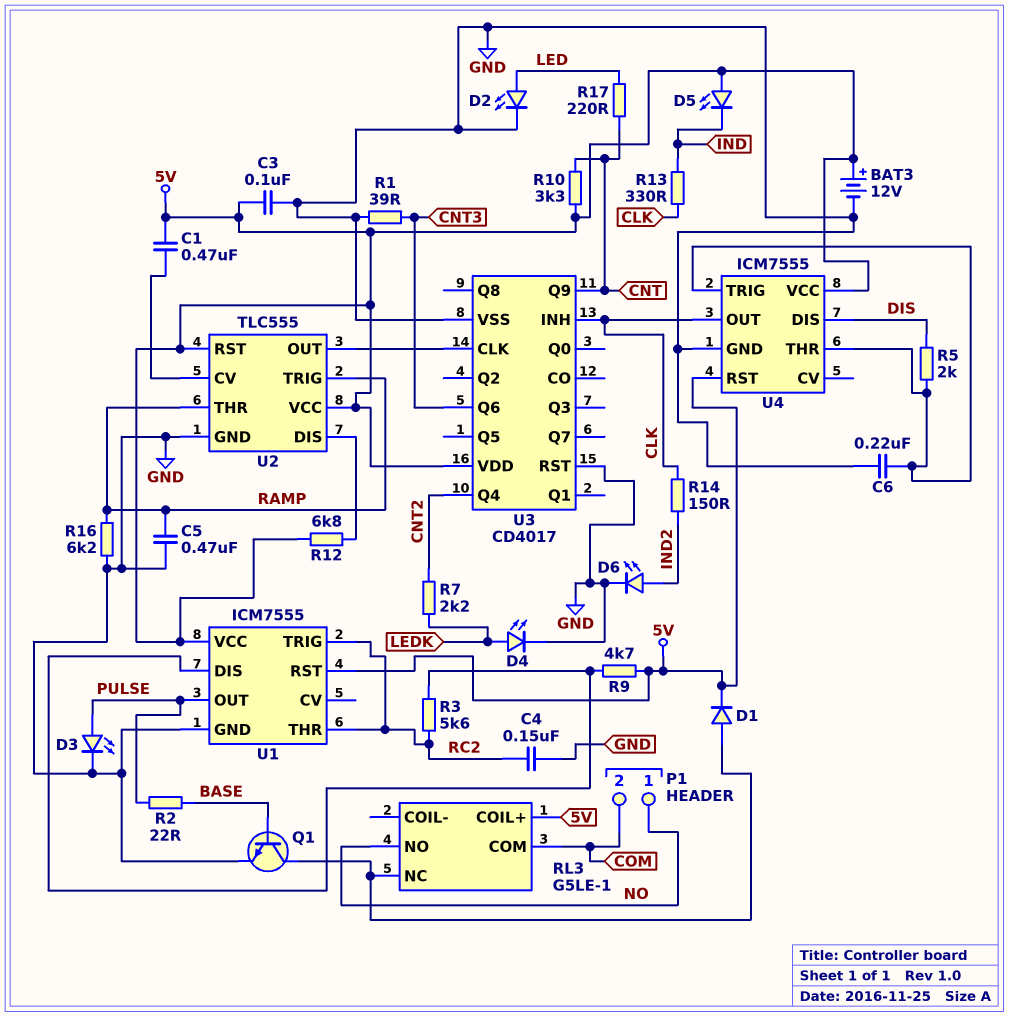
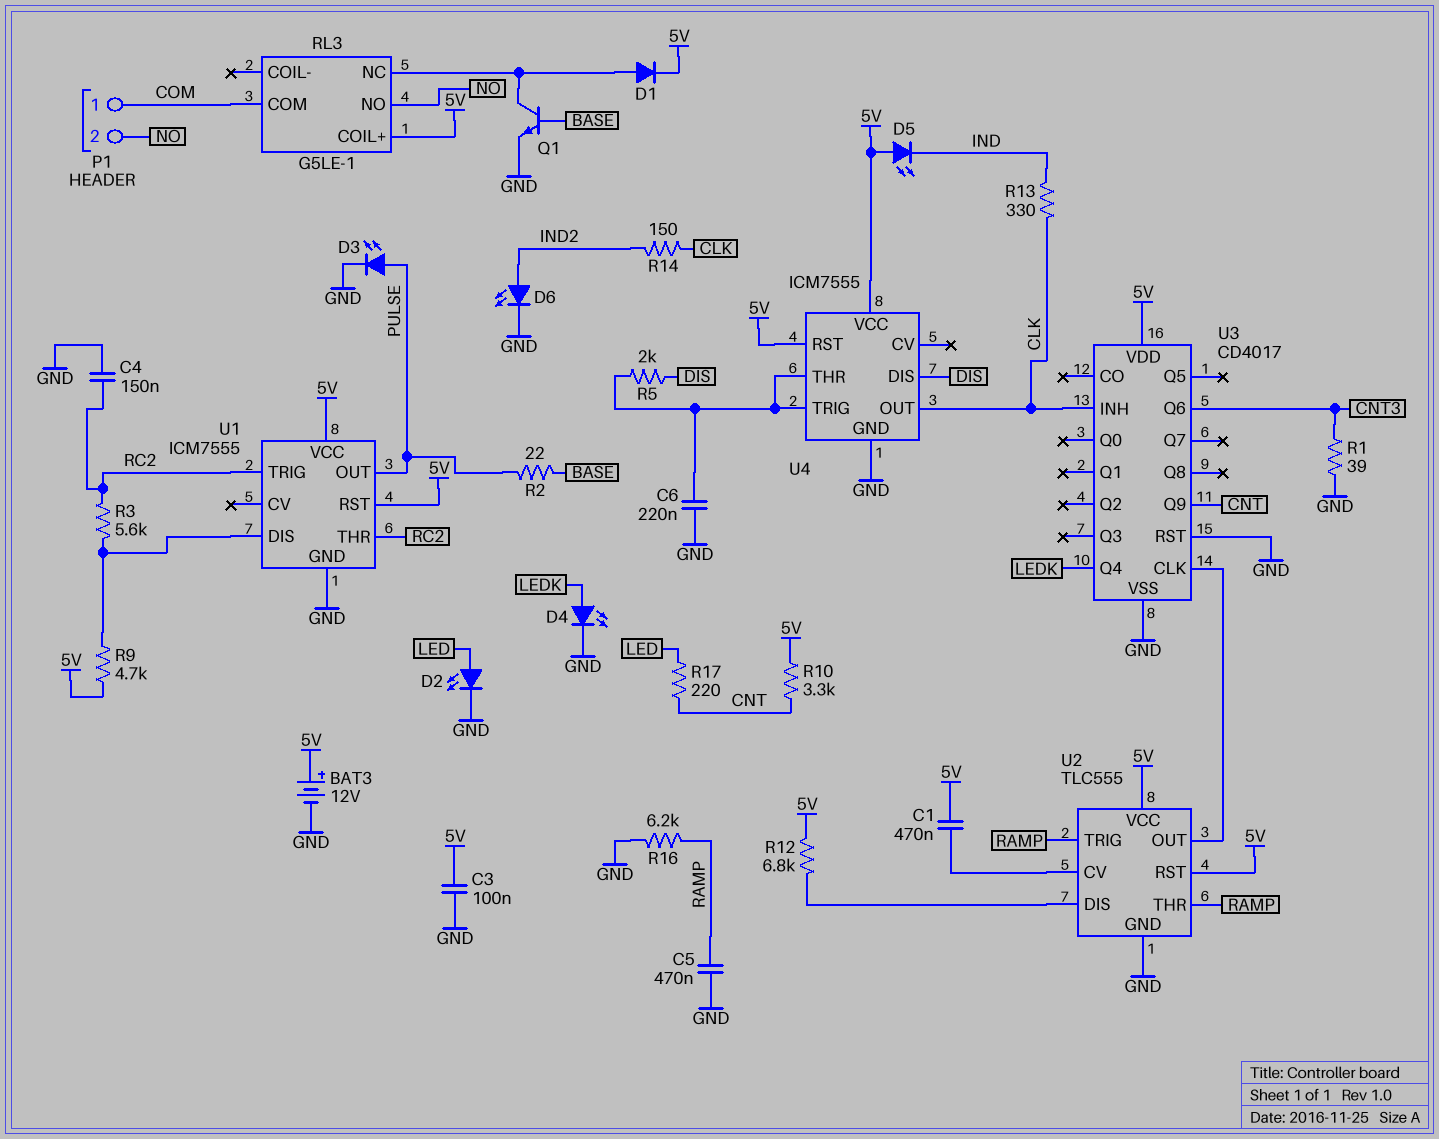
P1 pin 1: NO -> COM
P1 pin 2: COM -> NO
R7: 2.2k (CNT2, LEDK) -> none
U3 pin Q4: CNT2 -> LEDK

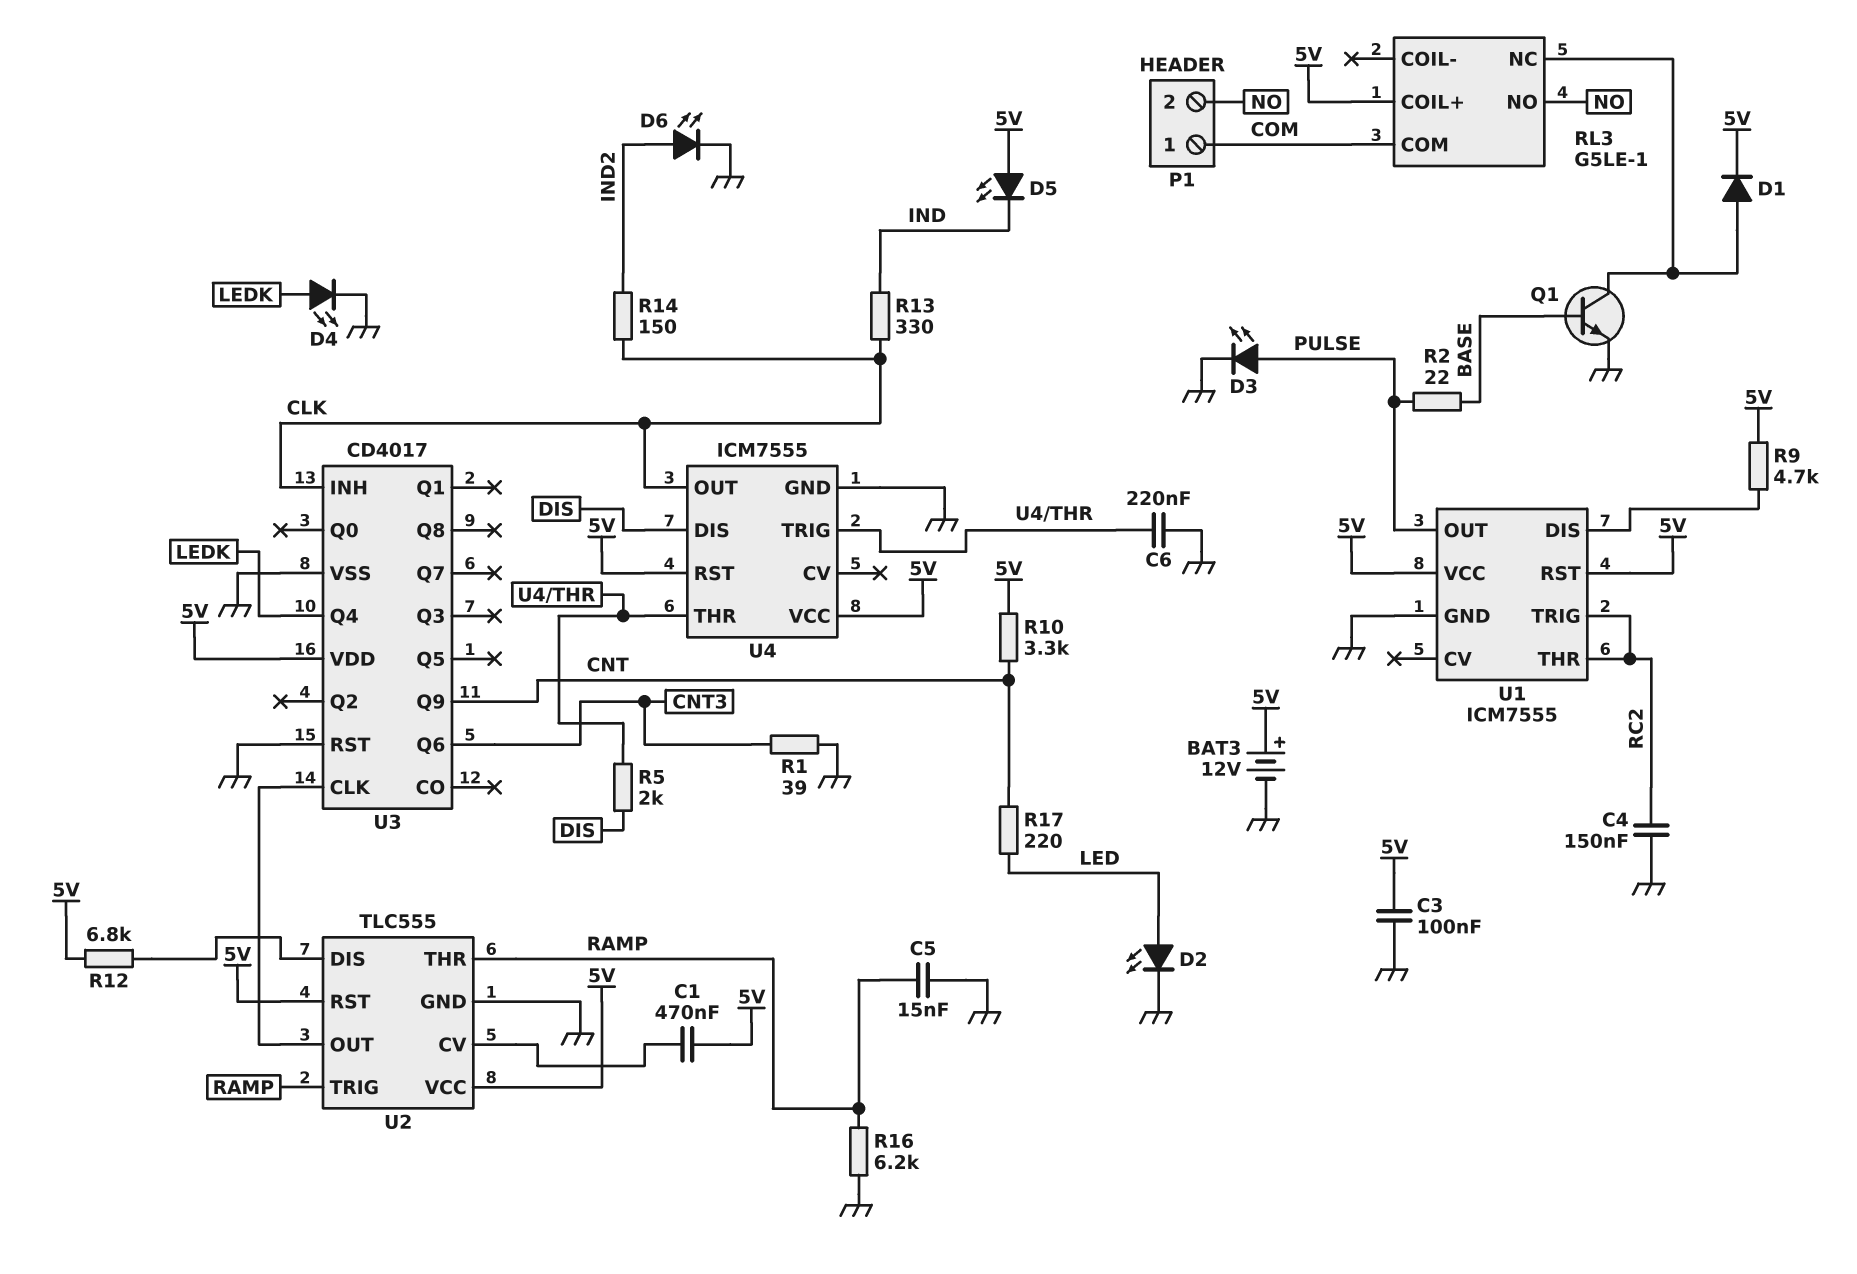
C5: 470nF (GND, RAMP) -> 15nF (GND, RAMP)
R3: 5.6k (RC2, U1/DIS) -> none

